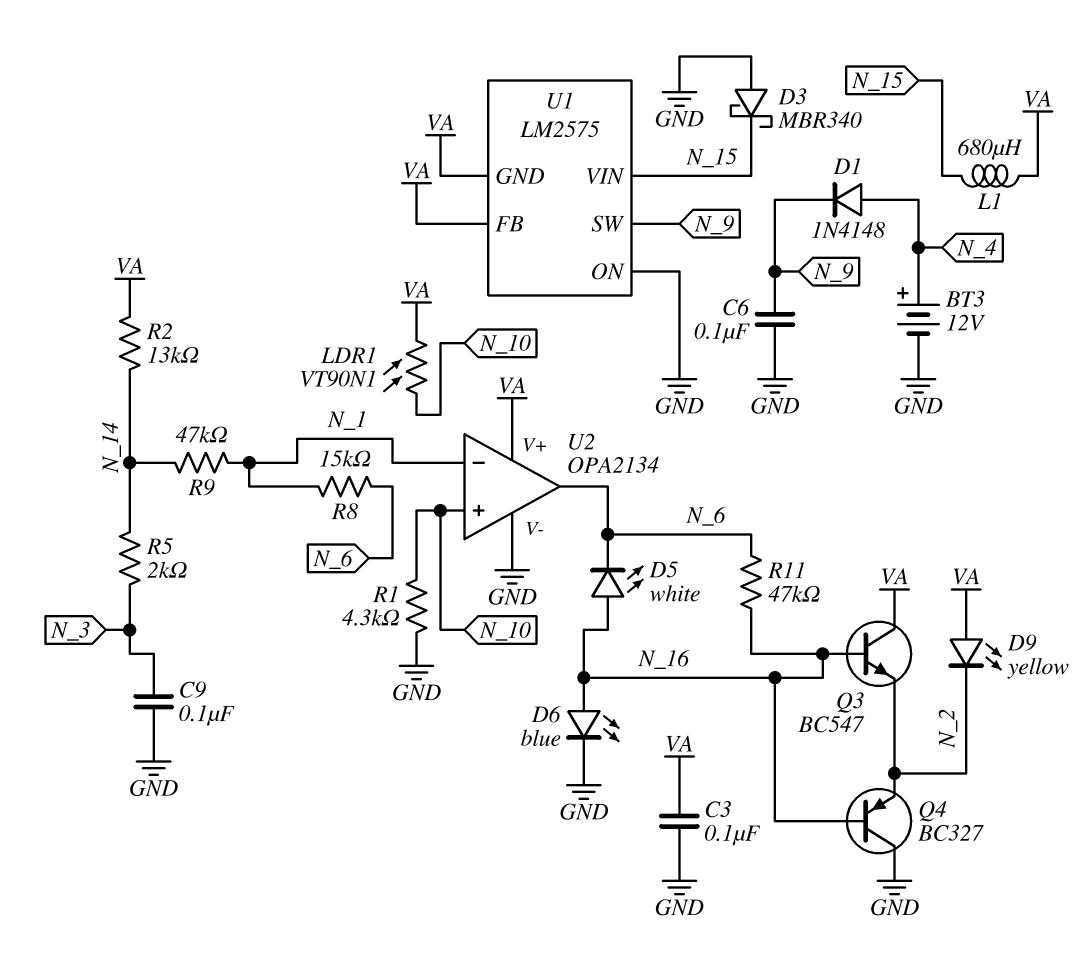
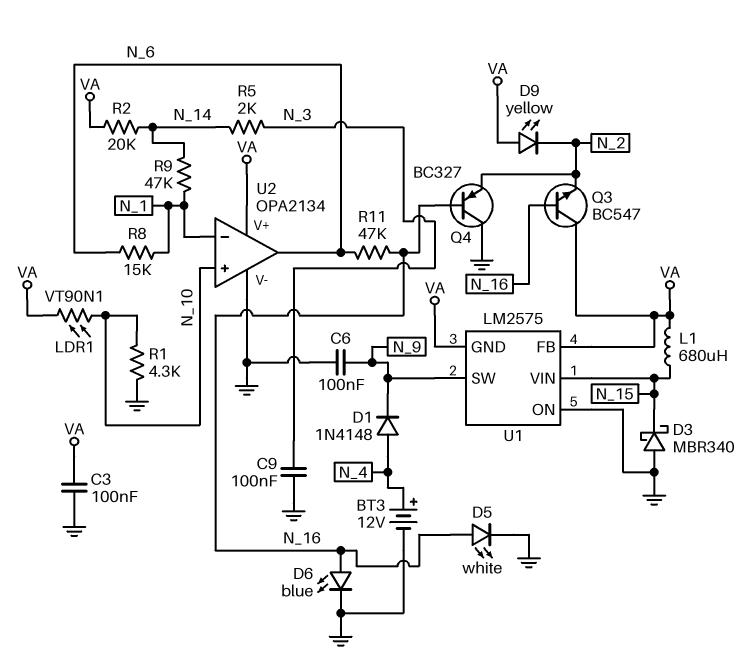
D5: LED white (A N_16, K N_6) -> LED white (A N_16, K GND)
R2: 13k (N_14, VA) -> 20k (N_14, VA)

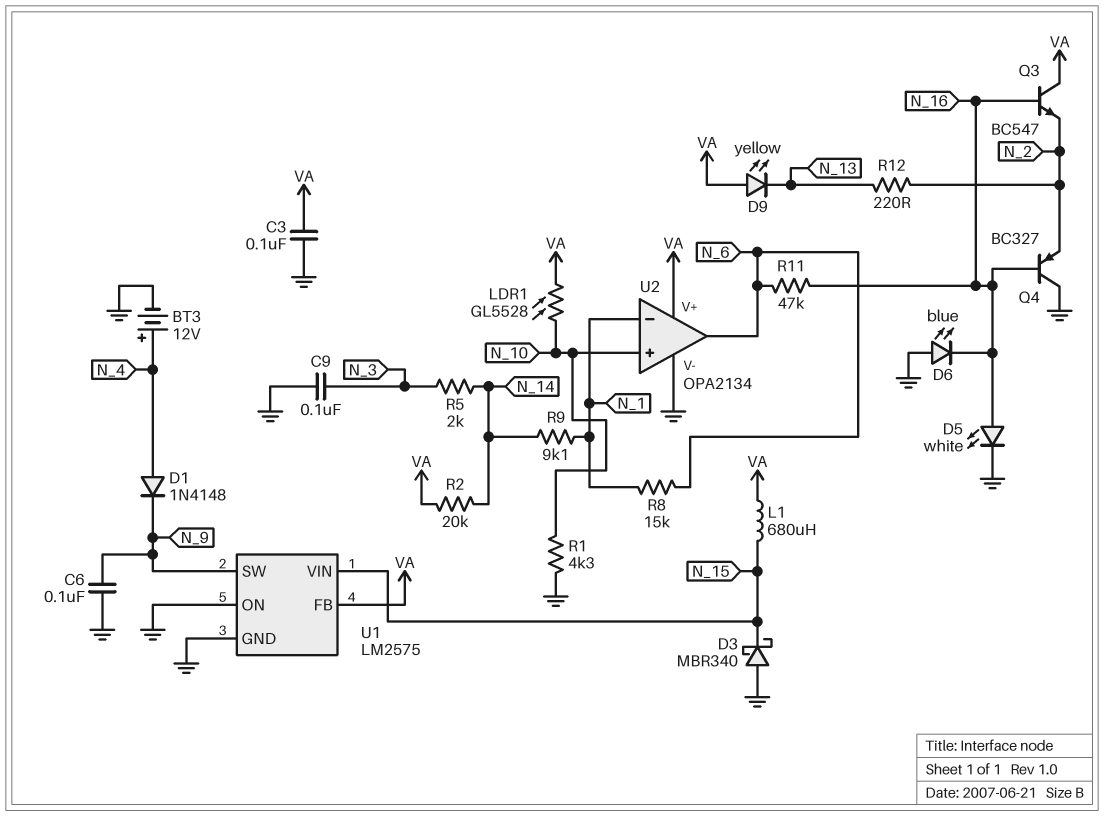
D6: LED blue (A N_16, K GND) -> LED blue (A GND, K N_16)
D9: LED yellow (A VA, K N_2) -> LED yellow (A VA, K N_13)
LDR1: VT90N1 (N_10, VA) -> GL5528 (N_10, VA)
R9: 47k (N_1, N_14) -> 9.1k (N_1, N_14)
R12: none -> 220 (N_2, N_13)
U1 pin GND: VA -> GND

